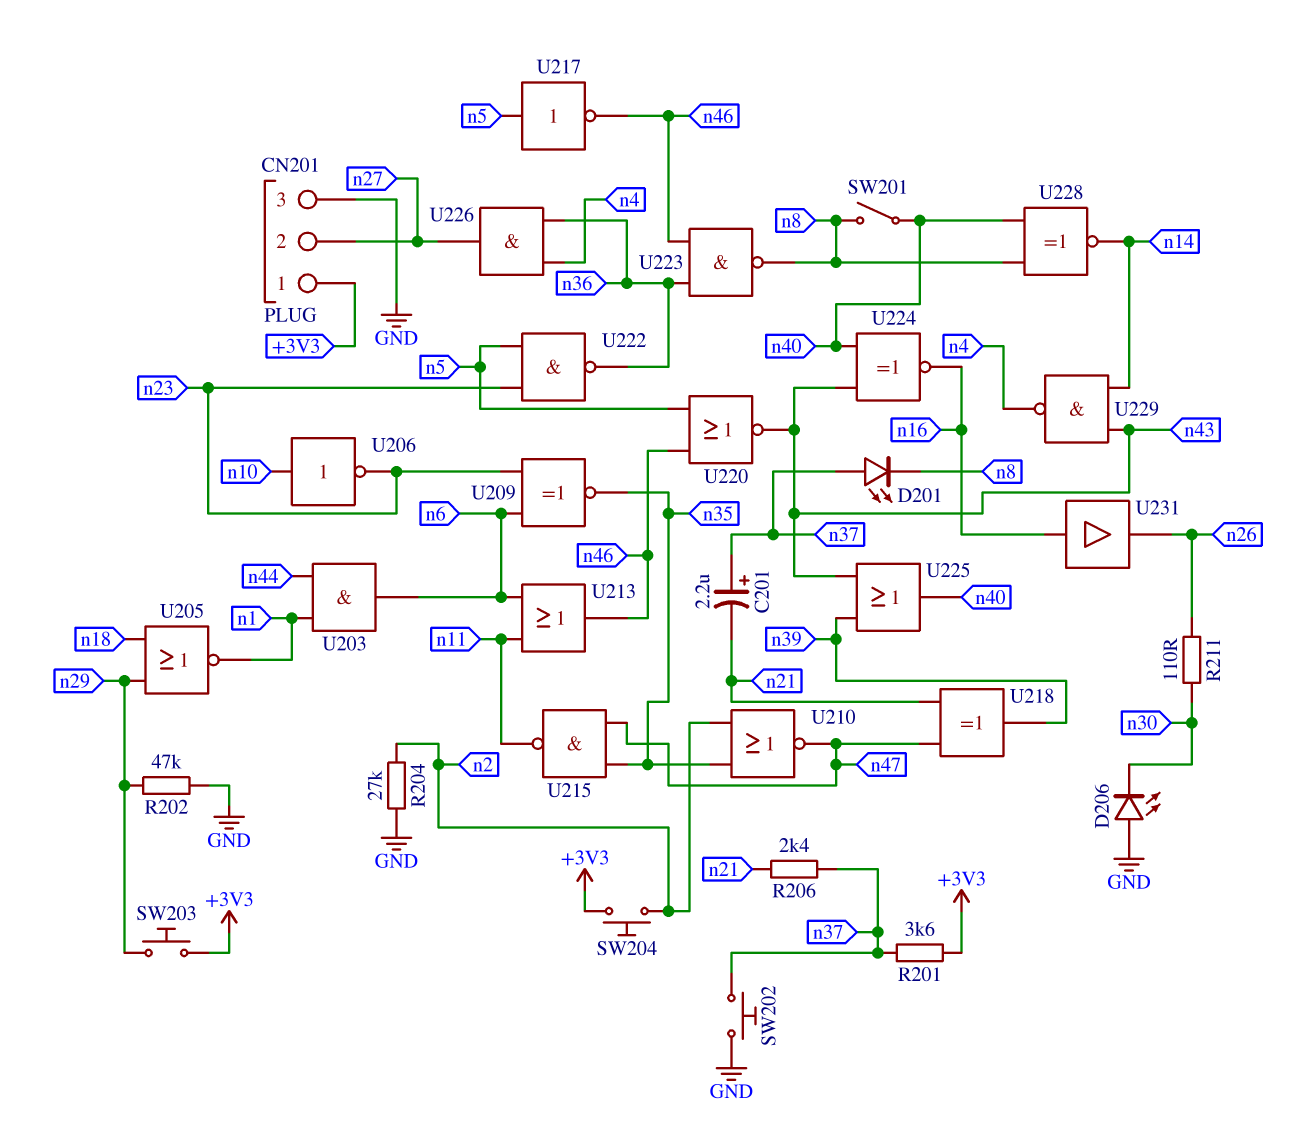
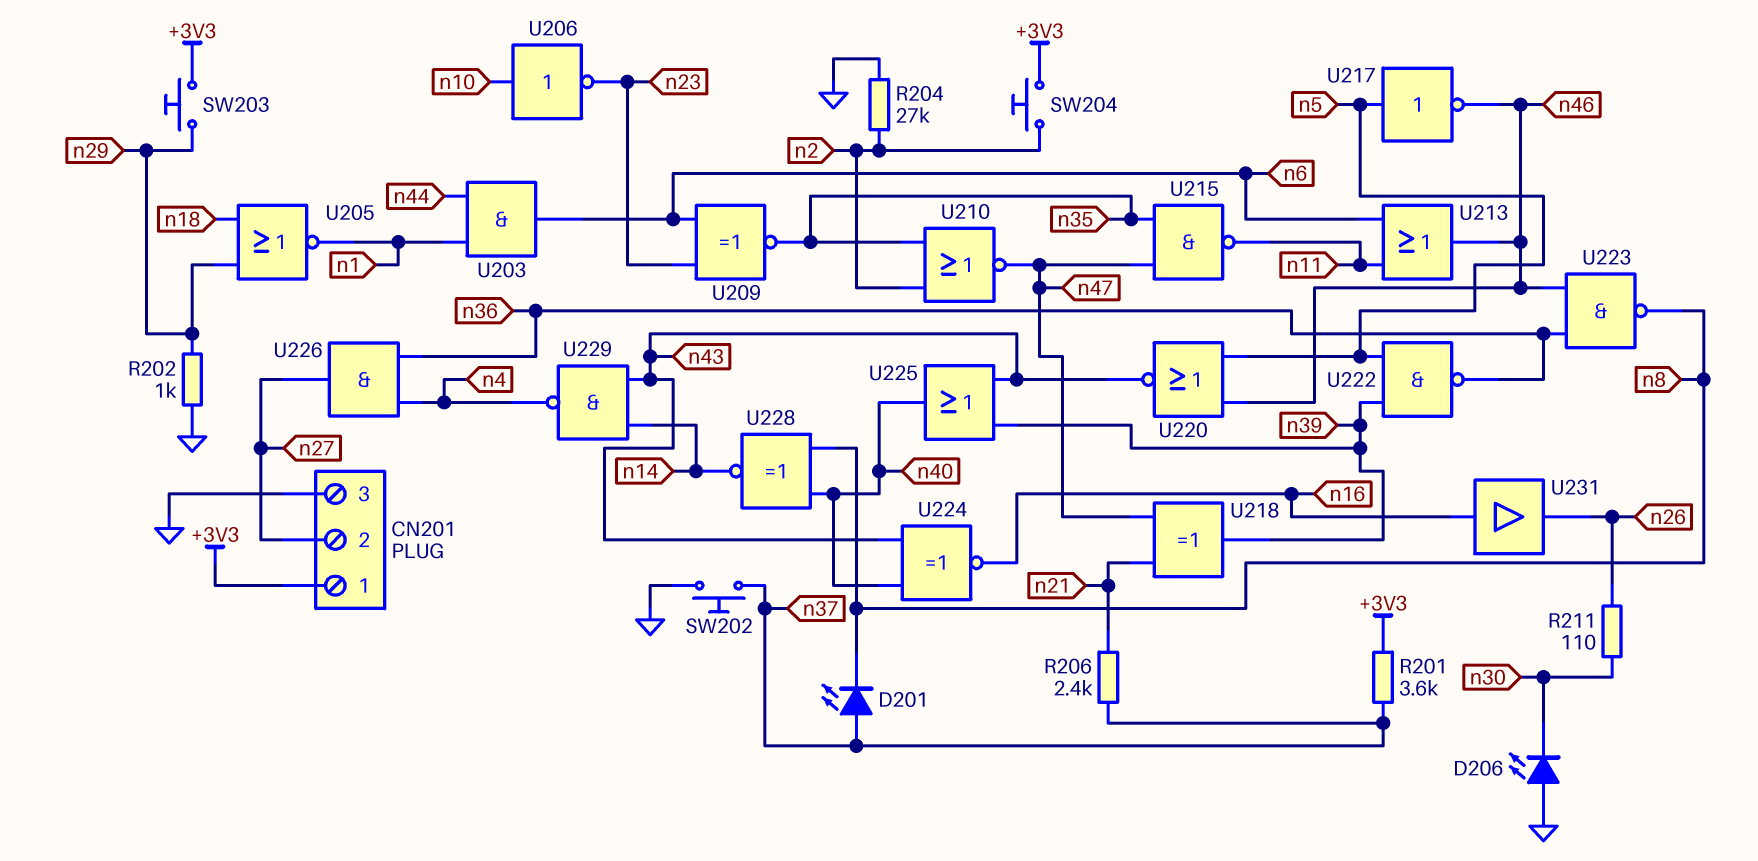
C201: 2.2uF (plus n37, minus n21) -> none
R202: 47k (GND, n29) -> 1k (GND, n29)
SW201: switch (n8, n40) -> none
U222: NAND (in n5, in n23, out n36) -> NAND (in n5, in n39, out n36)

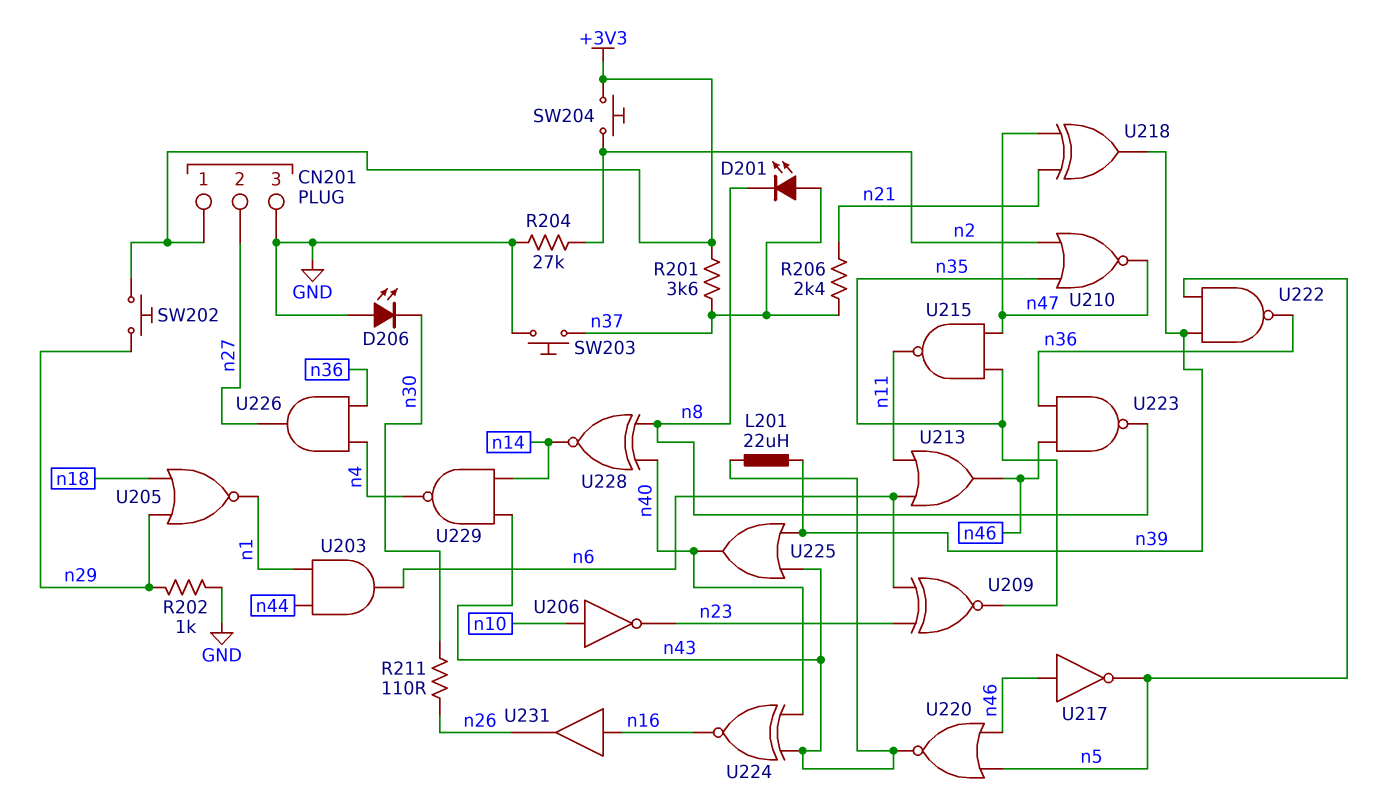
L201: none -> 22uH (n39, n43)
SW202: button (GND, n37) -> button (+3V3, n29)
SW203: button (+3V3, n29) -> button (GND, n37)
U217: NOT (in n5, out n46) -> NOT (in n46, out n5)

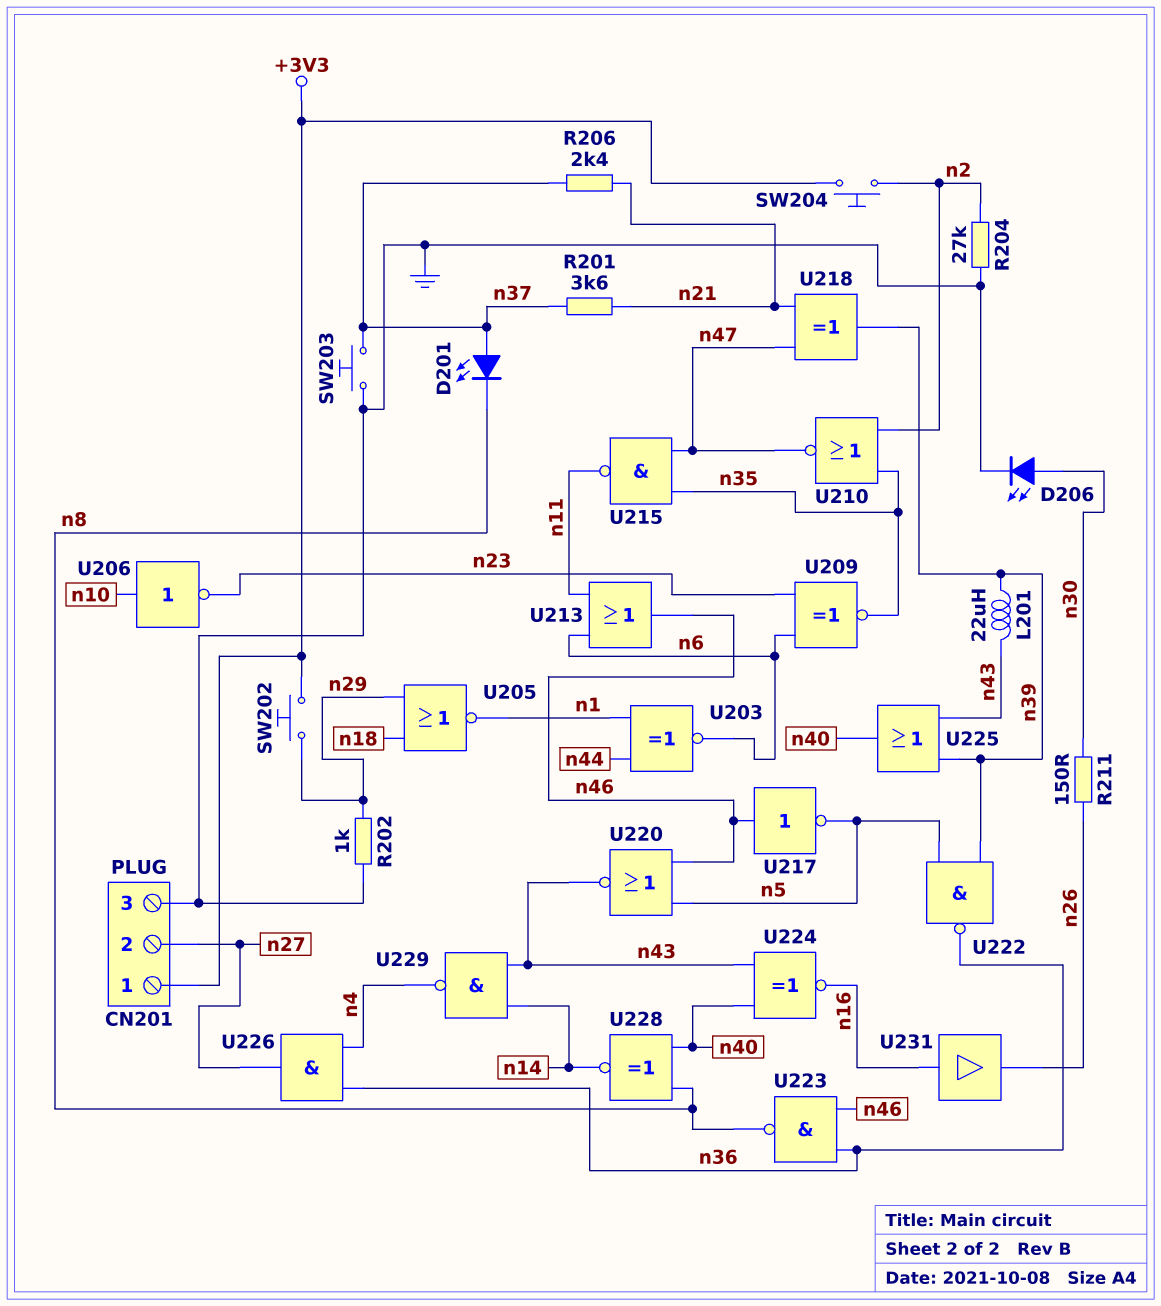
D206: LED (A GND, K n30) -> LED (A n30, K GND)
R201: 3.6k (+3V3, n37) -> 3.6k (n21, n37)
R211: 110 (n26, n30) -> 150 (n26, n30)
U203: AND (in n1, in n44, out n6) -> XNOR (in n1, in n44, out n6)

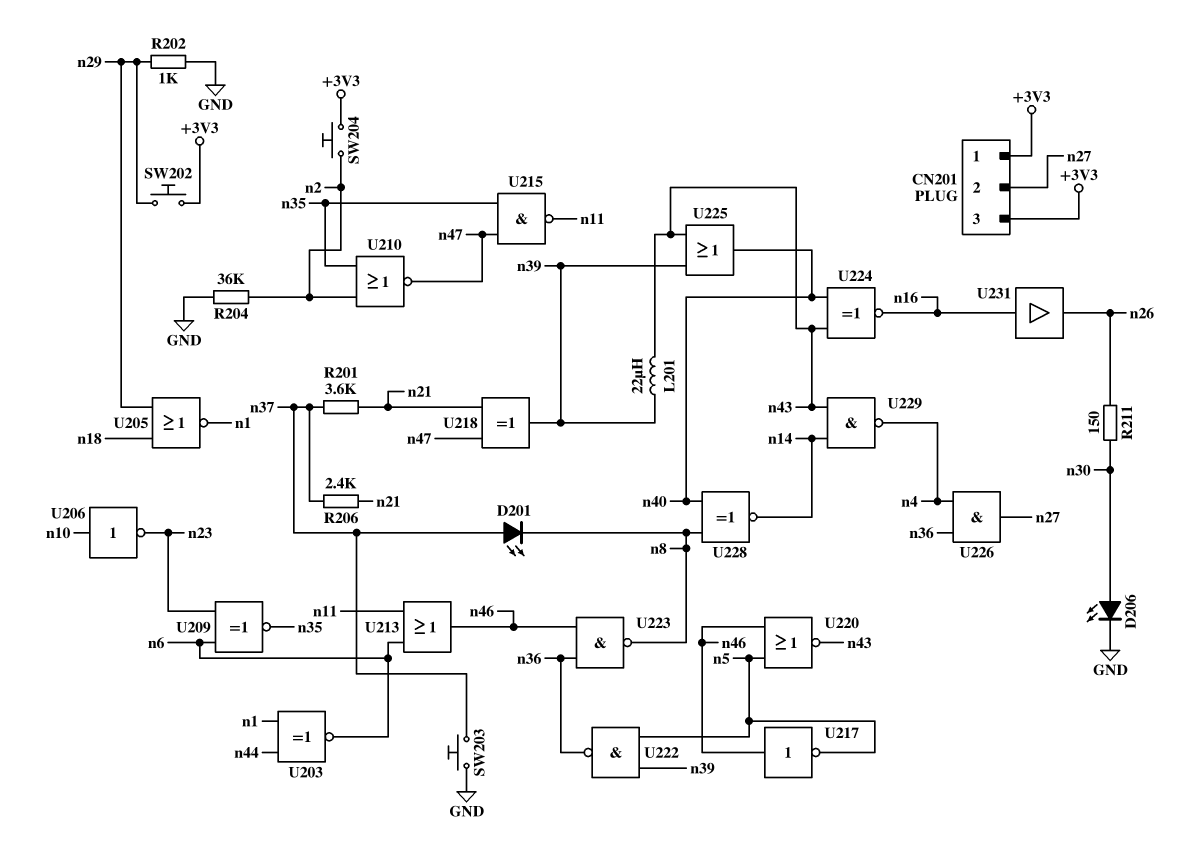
CN201 pin 3: GND -> +3V3
R204: 27k (GND, n2) -> 36k (GND, n2)

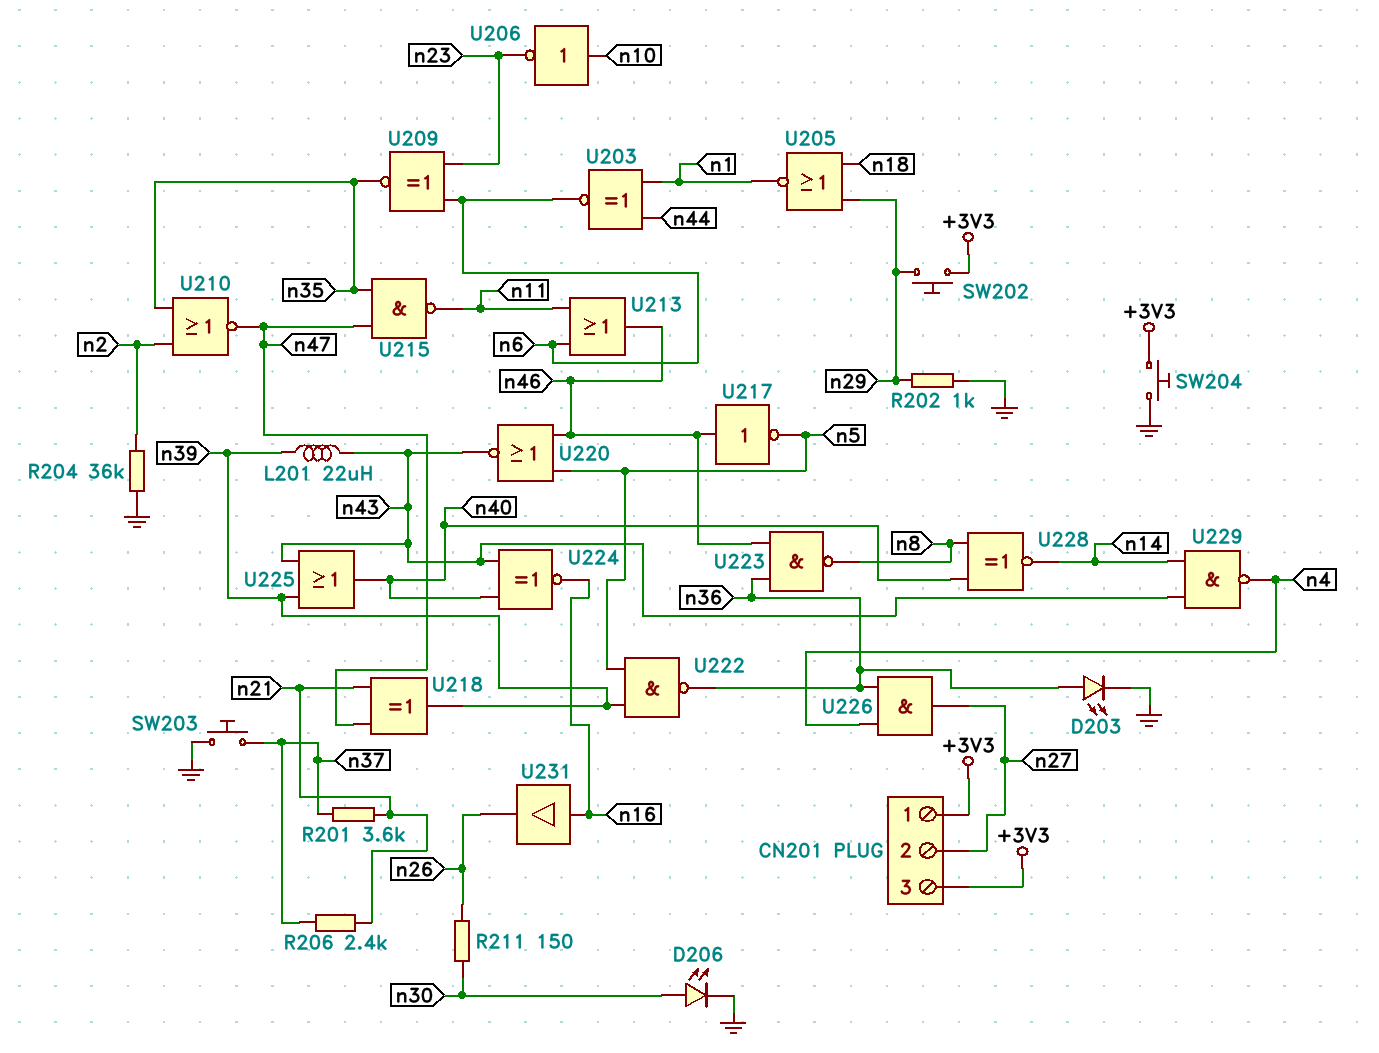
D201: LED (A n37, K n8) -> none
D203: none -> LED (A n36, K GND)
SW204: button (+3V3, n2) -> button (+3V3, GND)

